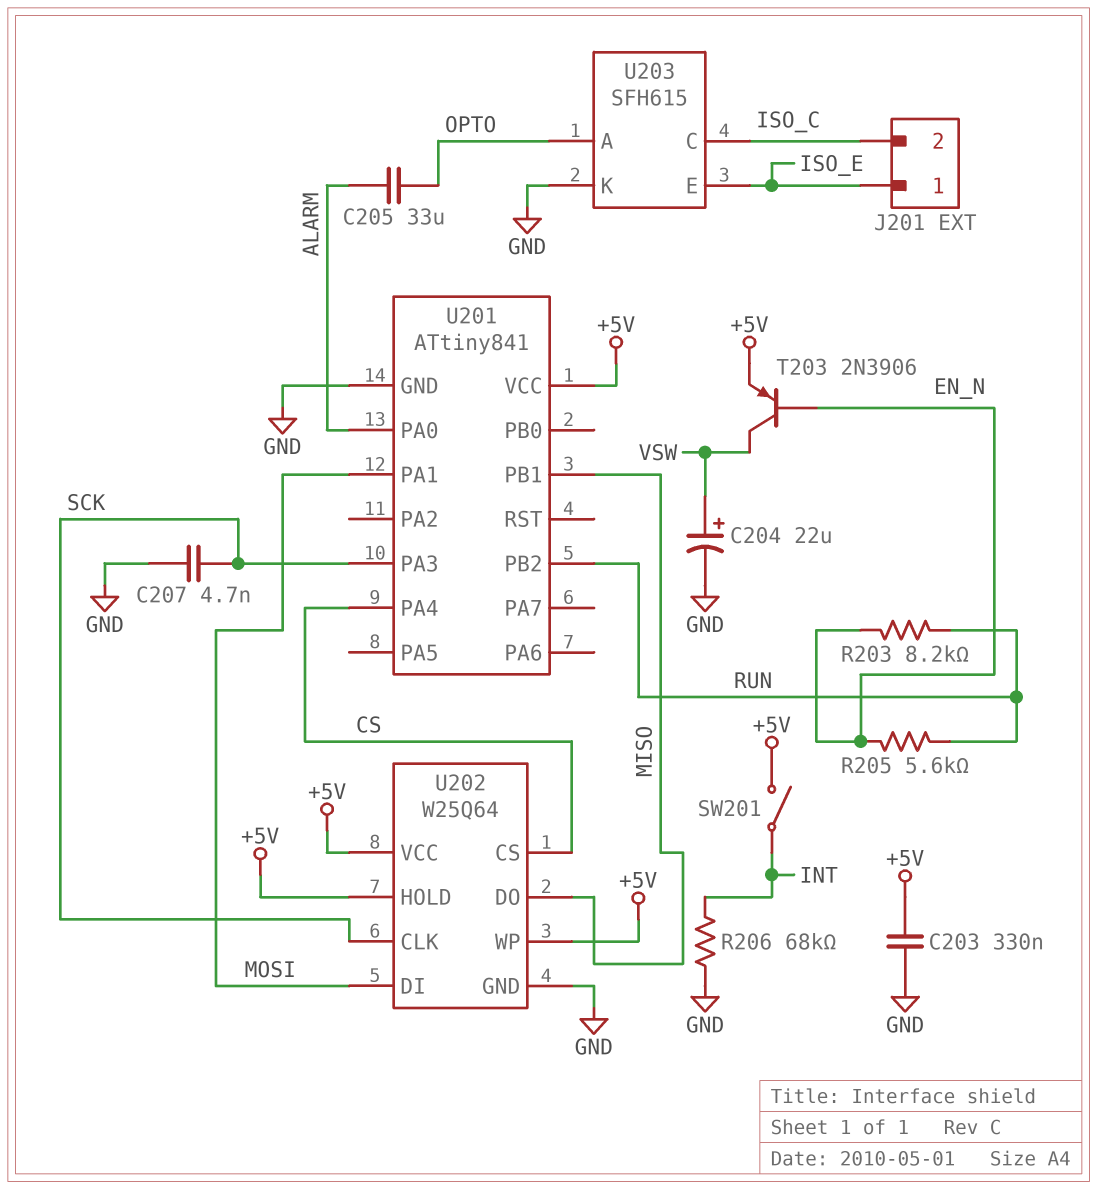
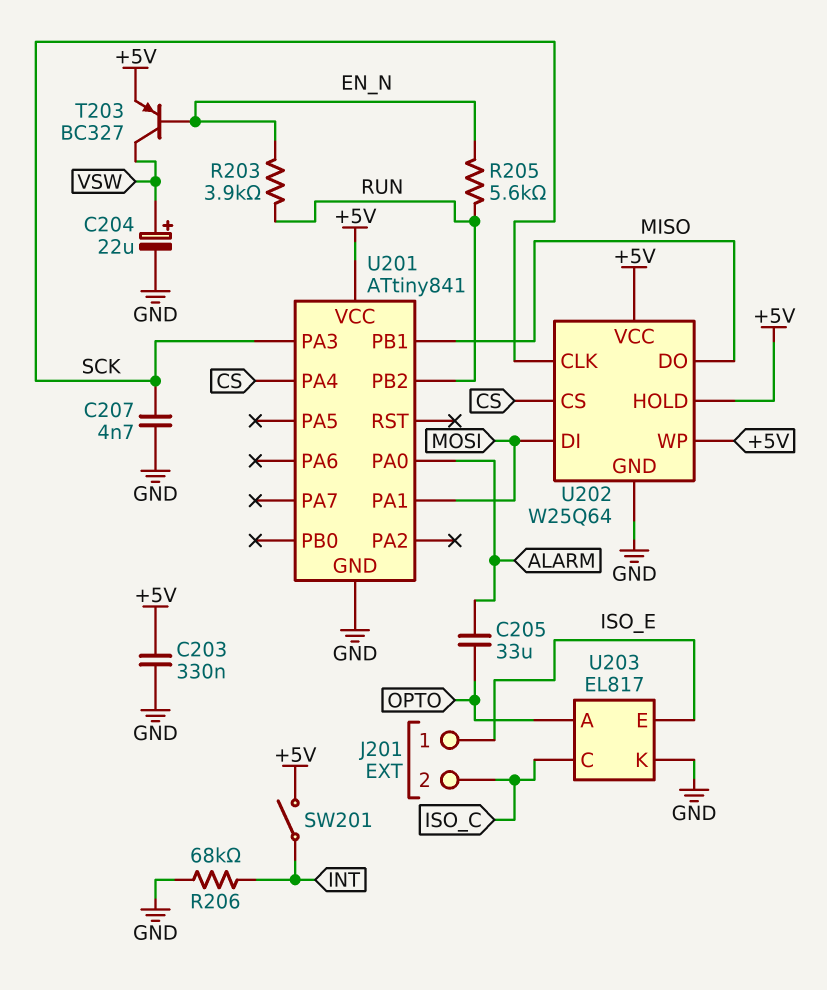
R203: 8.2k (EN_N, RUN) -> 3.9k (EN_N, RUN)
T203: PNP 2N3906 (B EN_N, C VSW, E +5V) -> PNP BC327 (B EN_N, C VSW, E +5V)
U203: SFH615 -> EL817

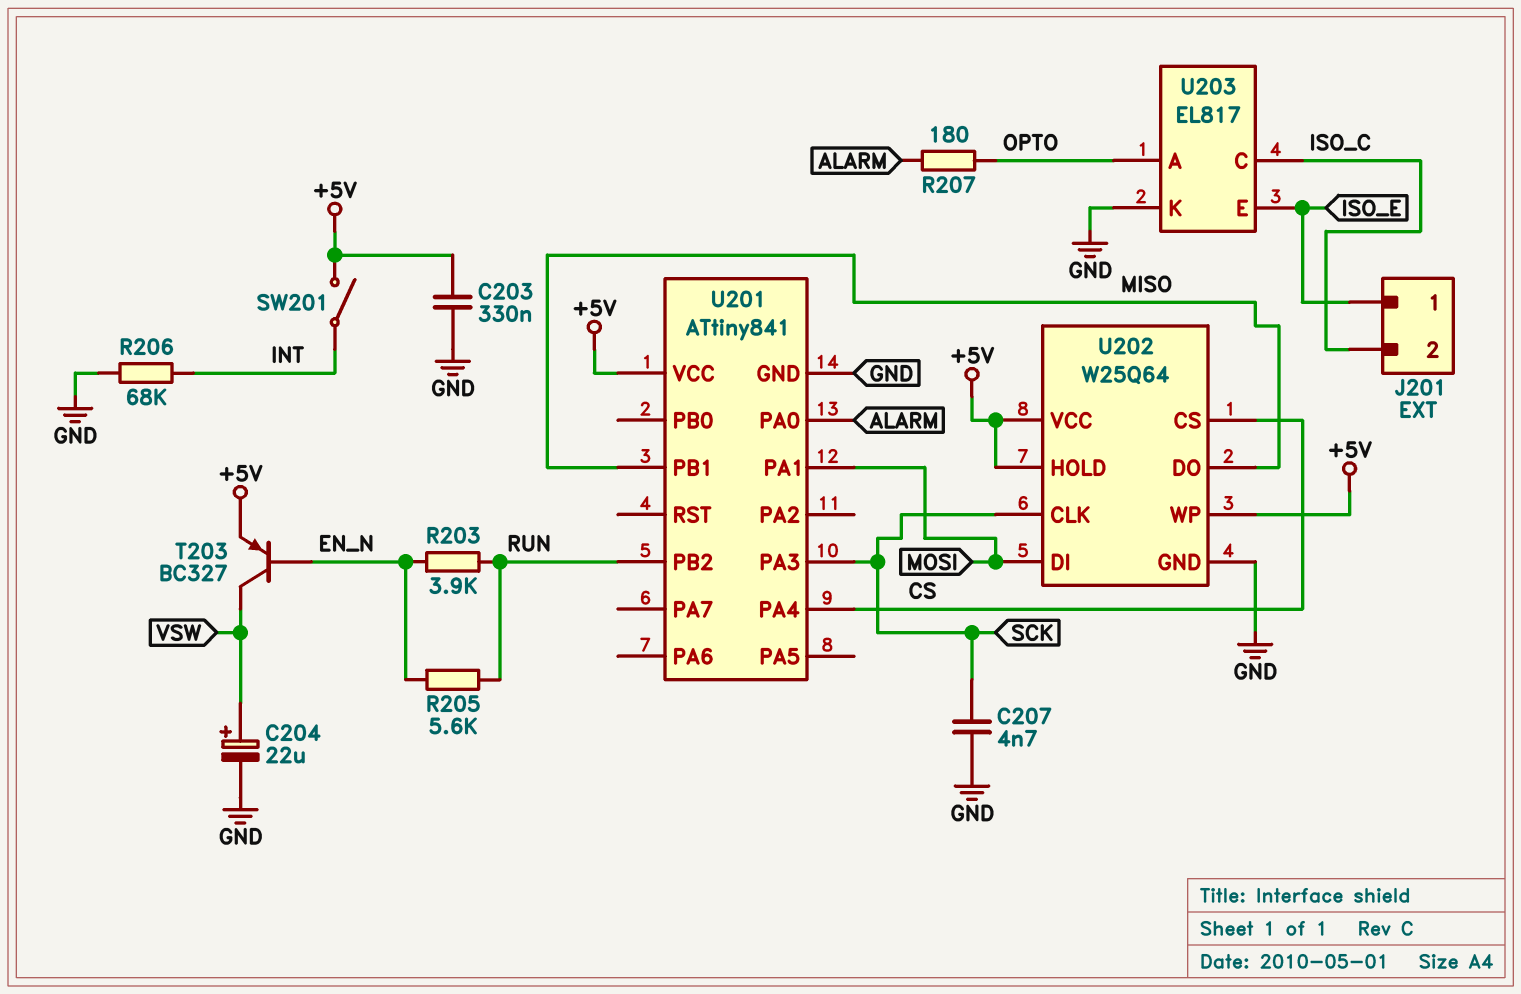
C205: 33uF (ALARM, OPTO) -> none
R207: none -> 180 (ALARM, OPTO)

